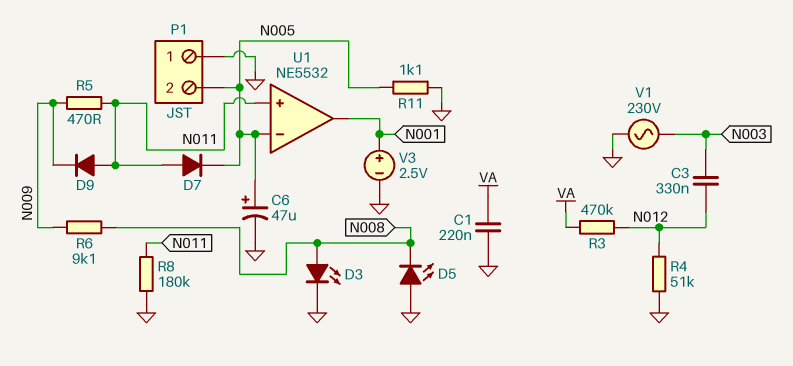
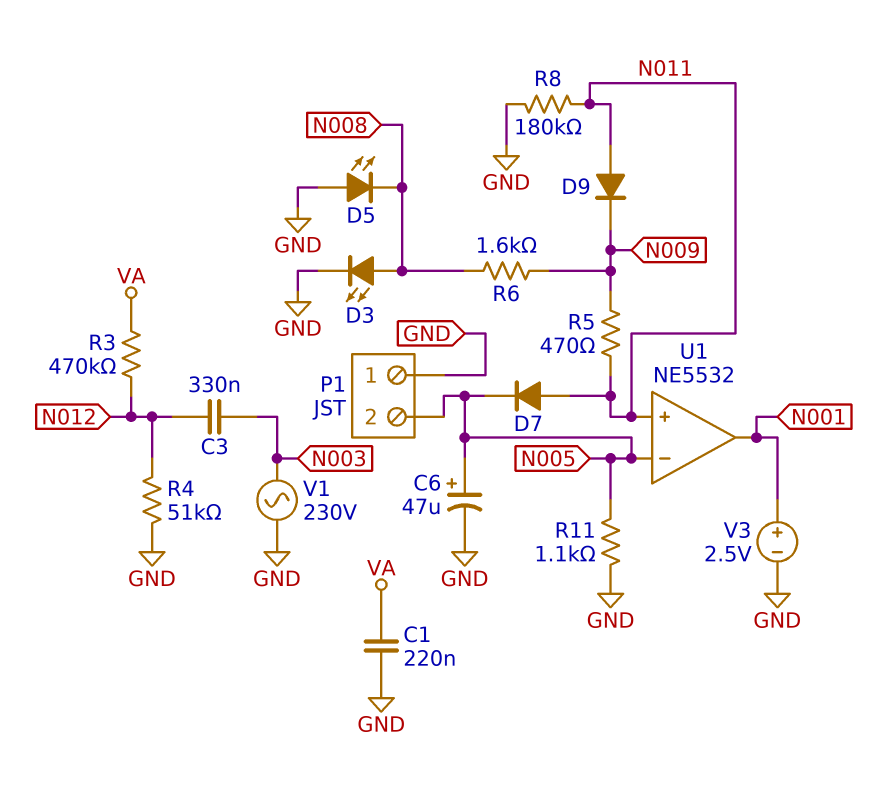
R6: 9.1k (N008, N009) -> 1.6k (N008, N009)

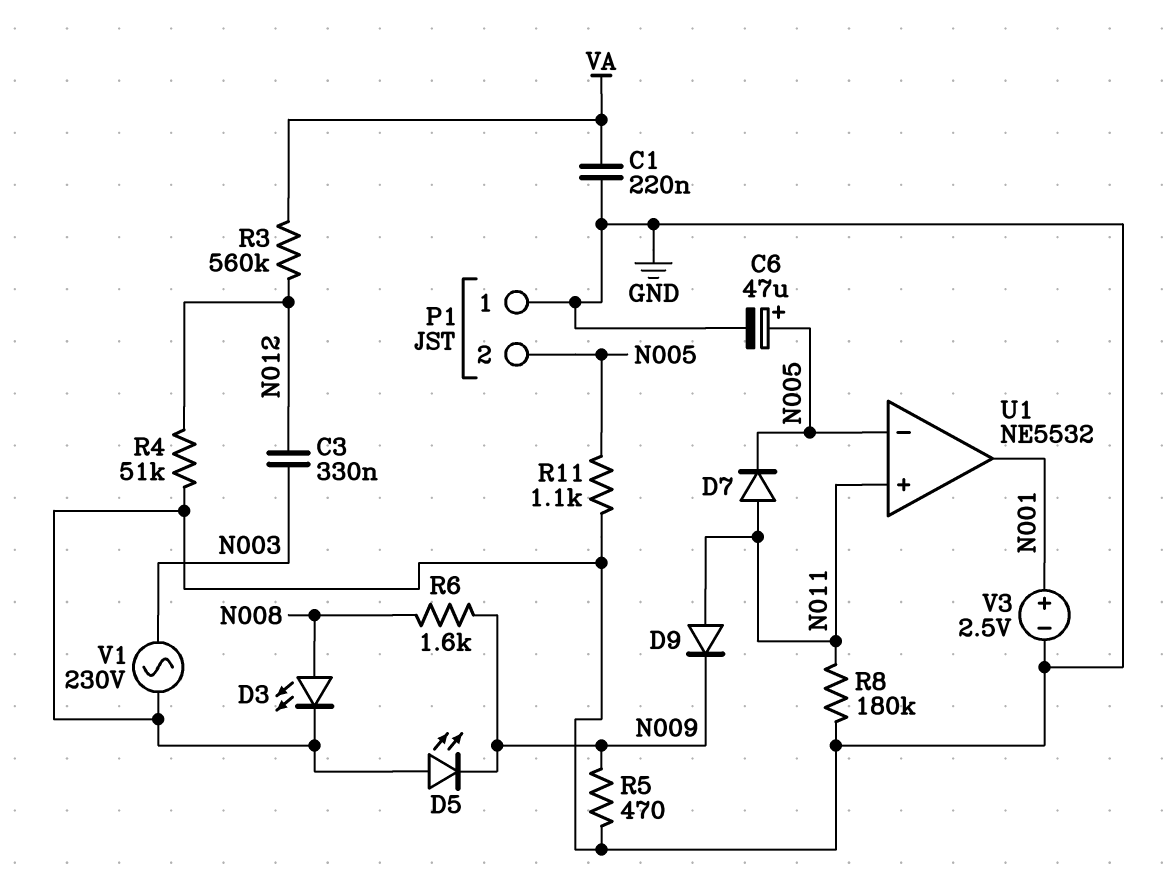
D5: LED (A GND, K N008) -> LED (A GND, K N009)
R3: 470k (N012, VA) -> 560k (N012, VA)
R5: 470 (N009, N011) -> 470 (GND, N009)

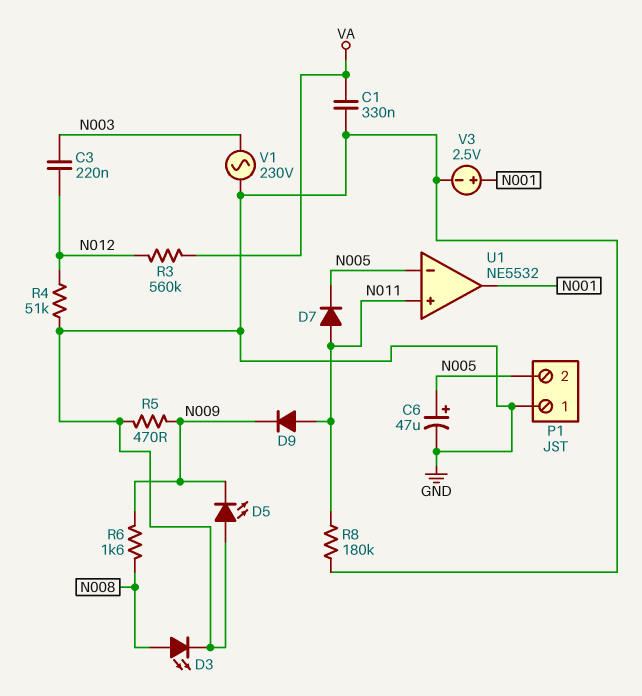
C1: 220nF (GND, VA) -> 330nF (GND, VA)
C3: 330nF (N003, N012) -> 220nF (N003, N012)
R11: 1.1k (GND, N005) -> none

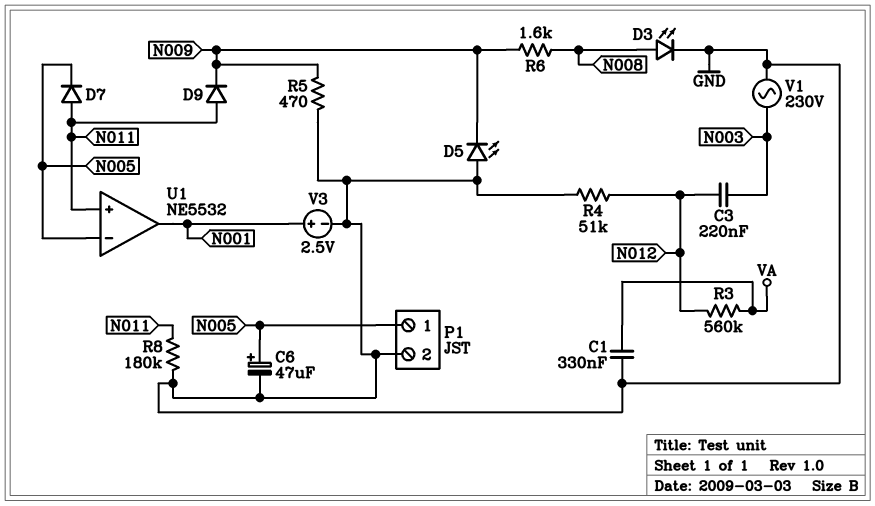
P1 pin 1: GND -> N005
P1 pin 2: N005 -> GND

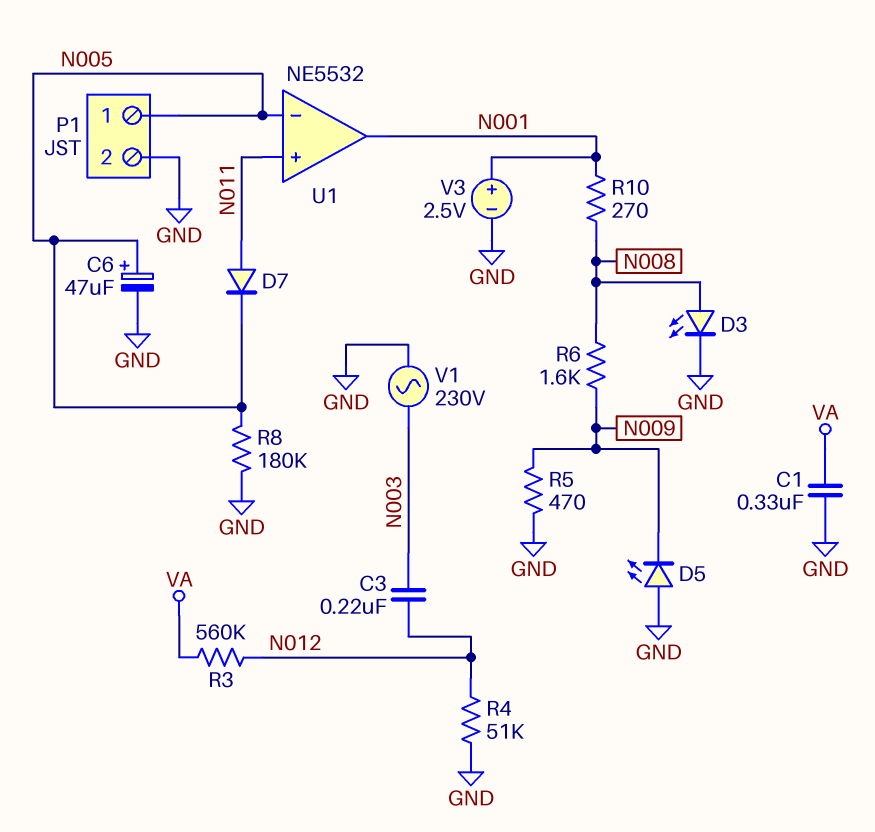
D9: diode (A N011, K N009) -> none
R8: 180k (GND, N011) -> 180k (GND, N005)
R10: none -> 270 (N001, N008)

